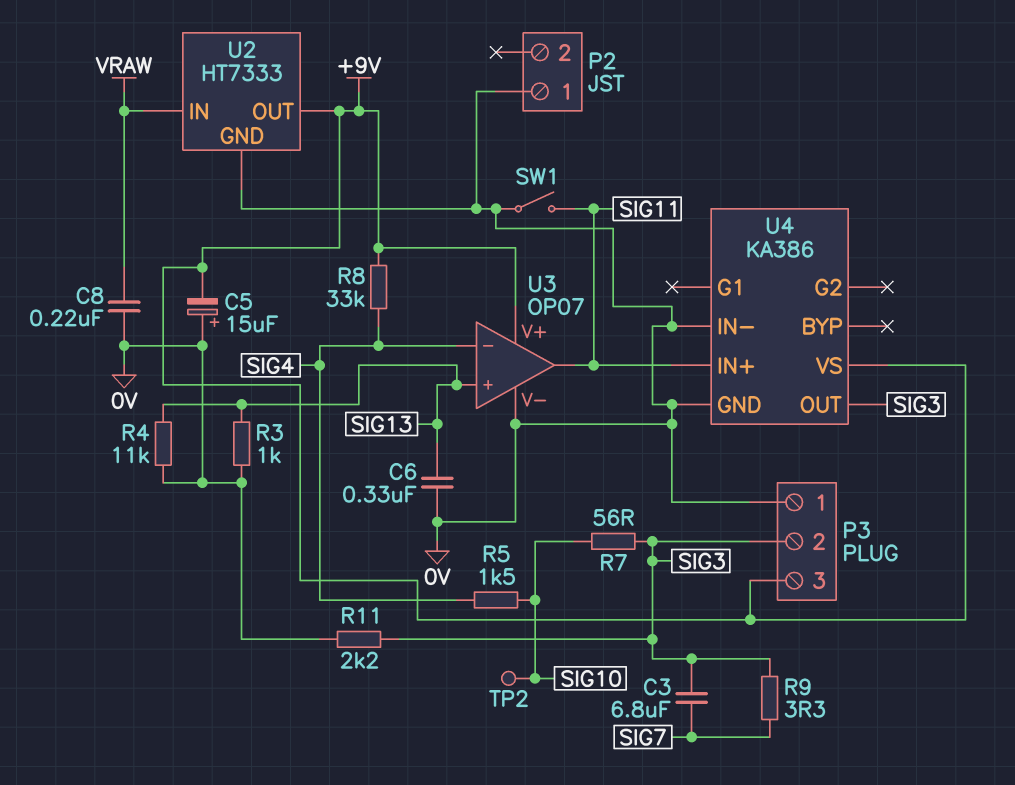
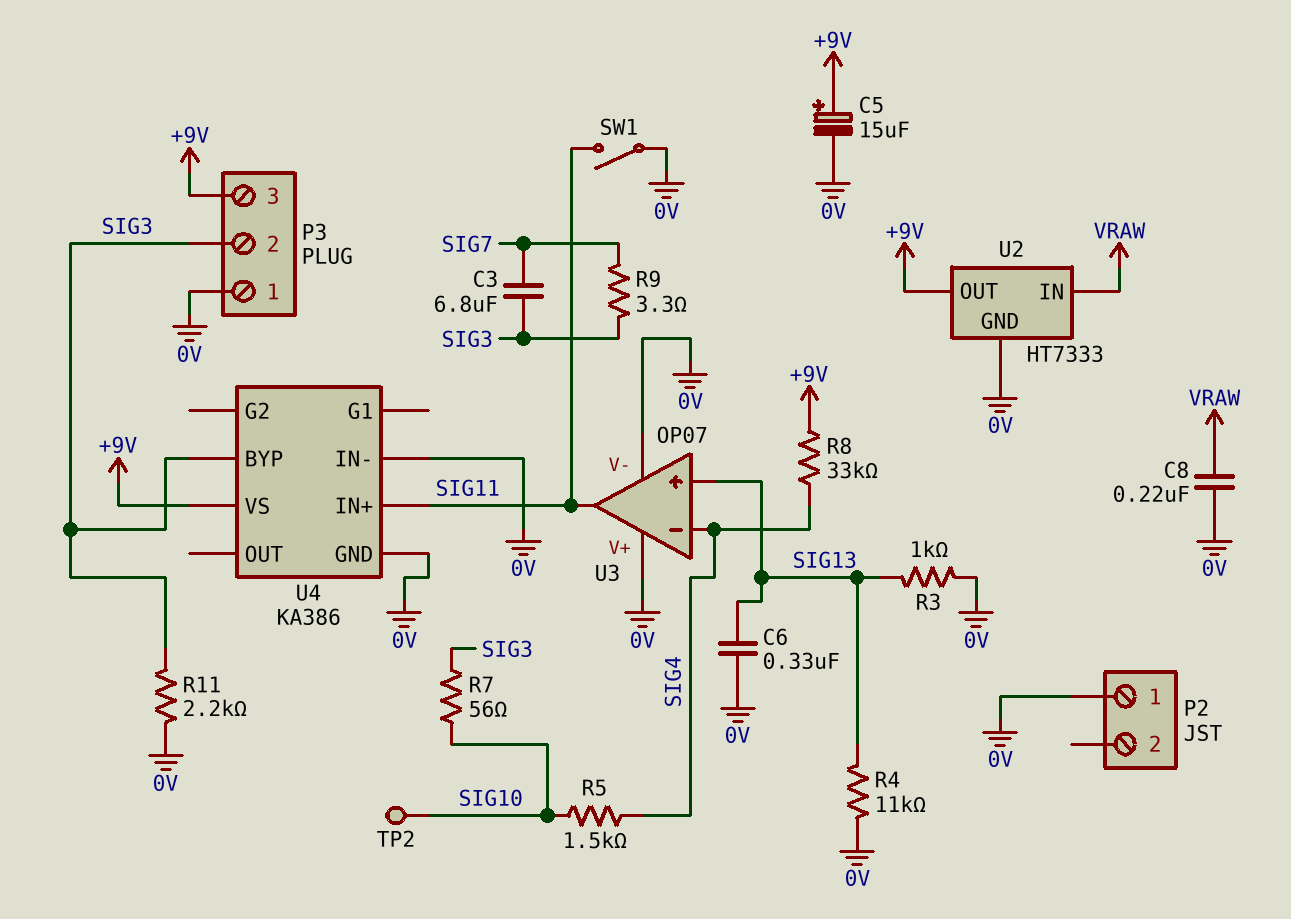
C5: 15uF (plus 0V, minus +9V) -> 15uF (plus +9V, minus 0V)
U3 pin V+: +9V -> 0V
U4 pin BYP: none -> SIG3
U4 pin OUT: SIG3 -> none

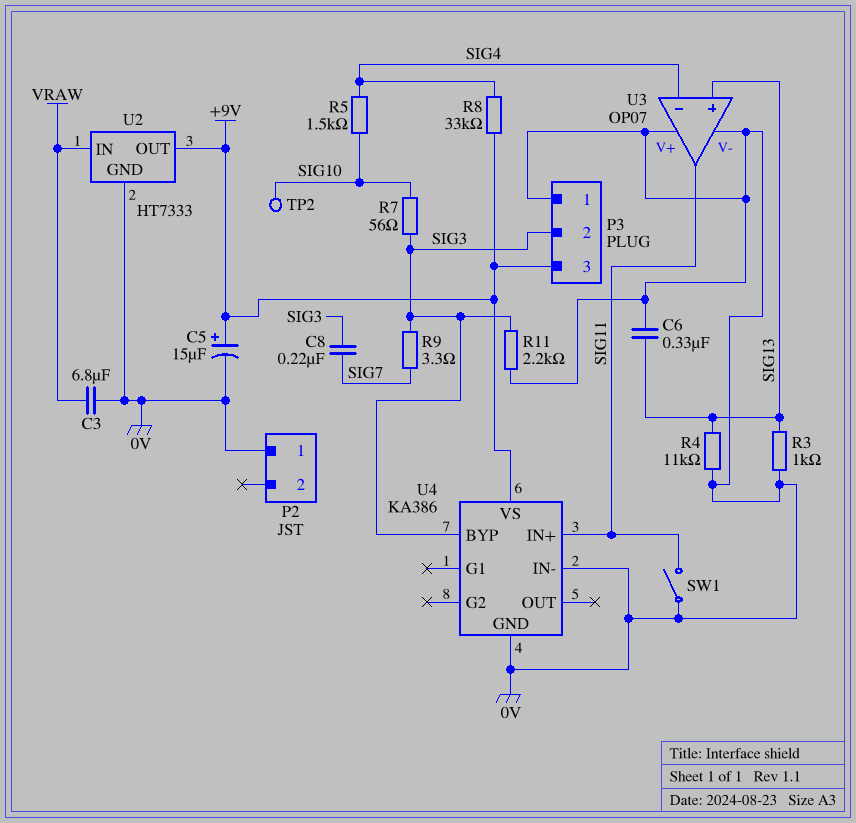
C3: 6.8uF (SIG3, SIG7) -> 6.8uF (0V, VRAW)
C8: 220nF (0V, VRAW) -> 220nF (SIG3, SIG7)

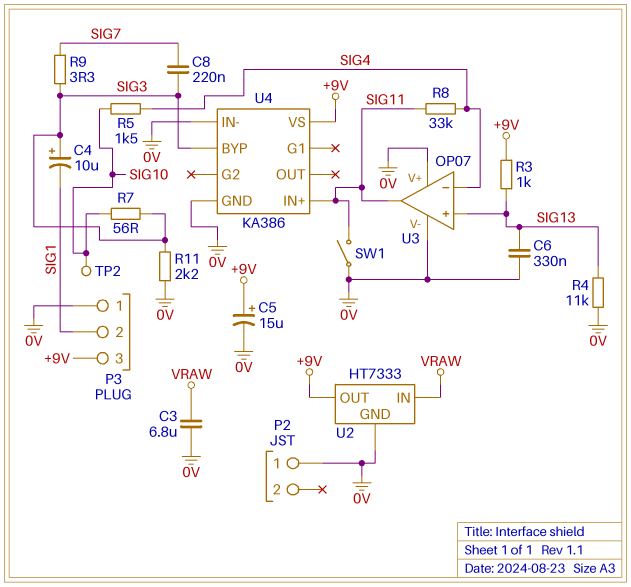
C4: none -> 10uF (plus SIG3, minus SIG1)
P3 pin 2: SIG3 -> SIG1
R3: 1k (0V, SIG13) -> 1k (+9V, SIG13)
R8: 33k (+9V, SIG4) -> 33k (SIG4, SIG11)

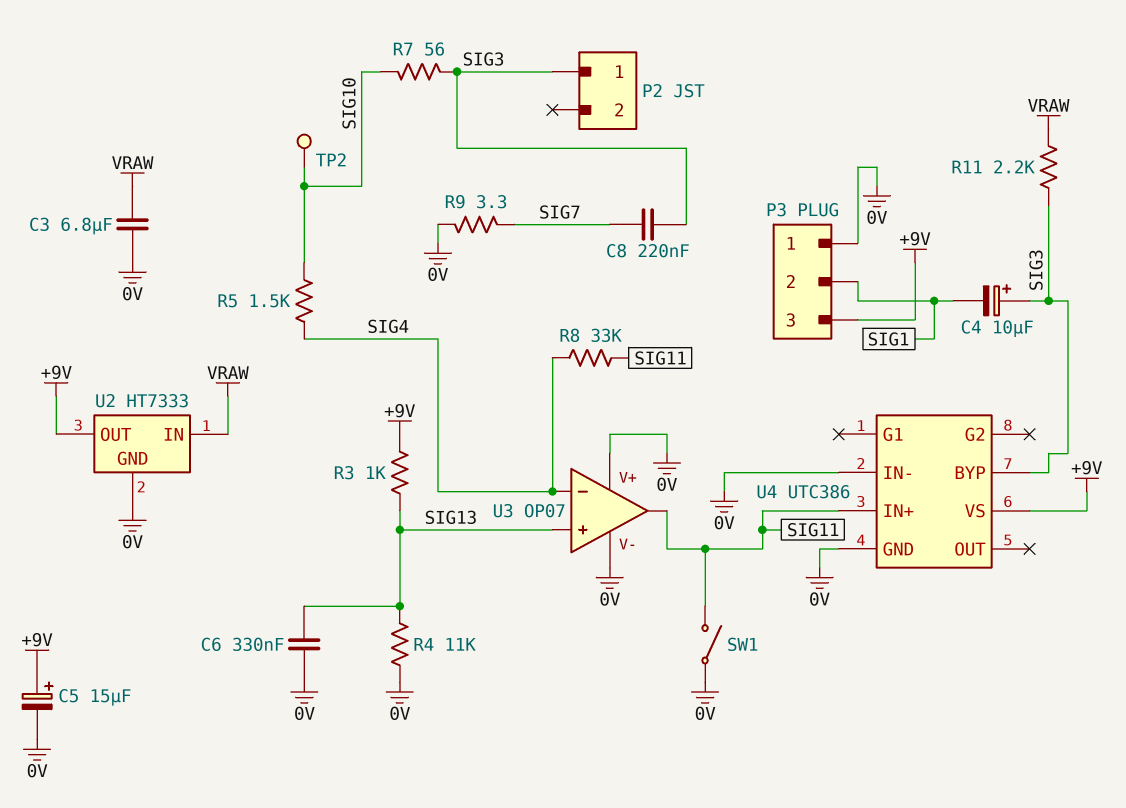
P2 pin 1: 0V -> SIG3
R9: 3.3 (SIG3, SIG7) -> 3.3 (0V, SIG7)
R11: 2.2k (0V, SIG3) -> 2.2k (SIG3, VRAW)
U4: KA386 -> UTC386

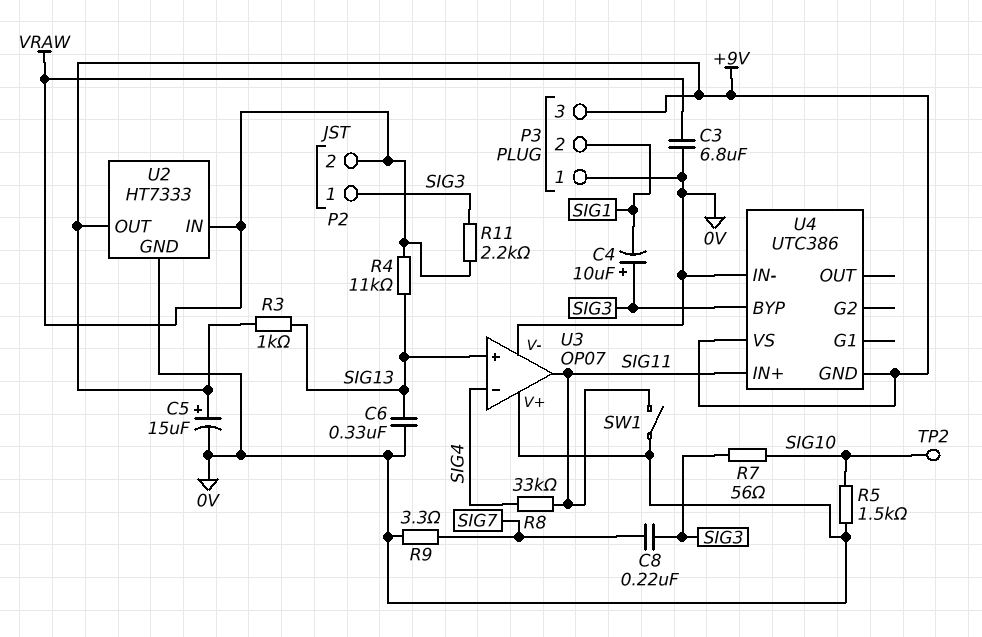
P2 pin 2: none -> VRAW
R4: 11k (0V, SIG13) -> 11k (SIG13, VRAW)
R5: 1.5k (SIG4, SIG10) -> 1.5k (0V, SIG10)
U4 pin GND: 0V -> +9V

